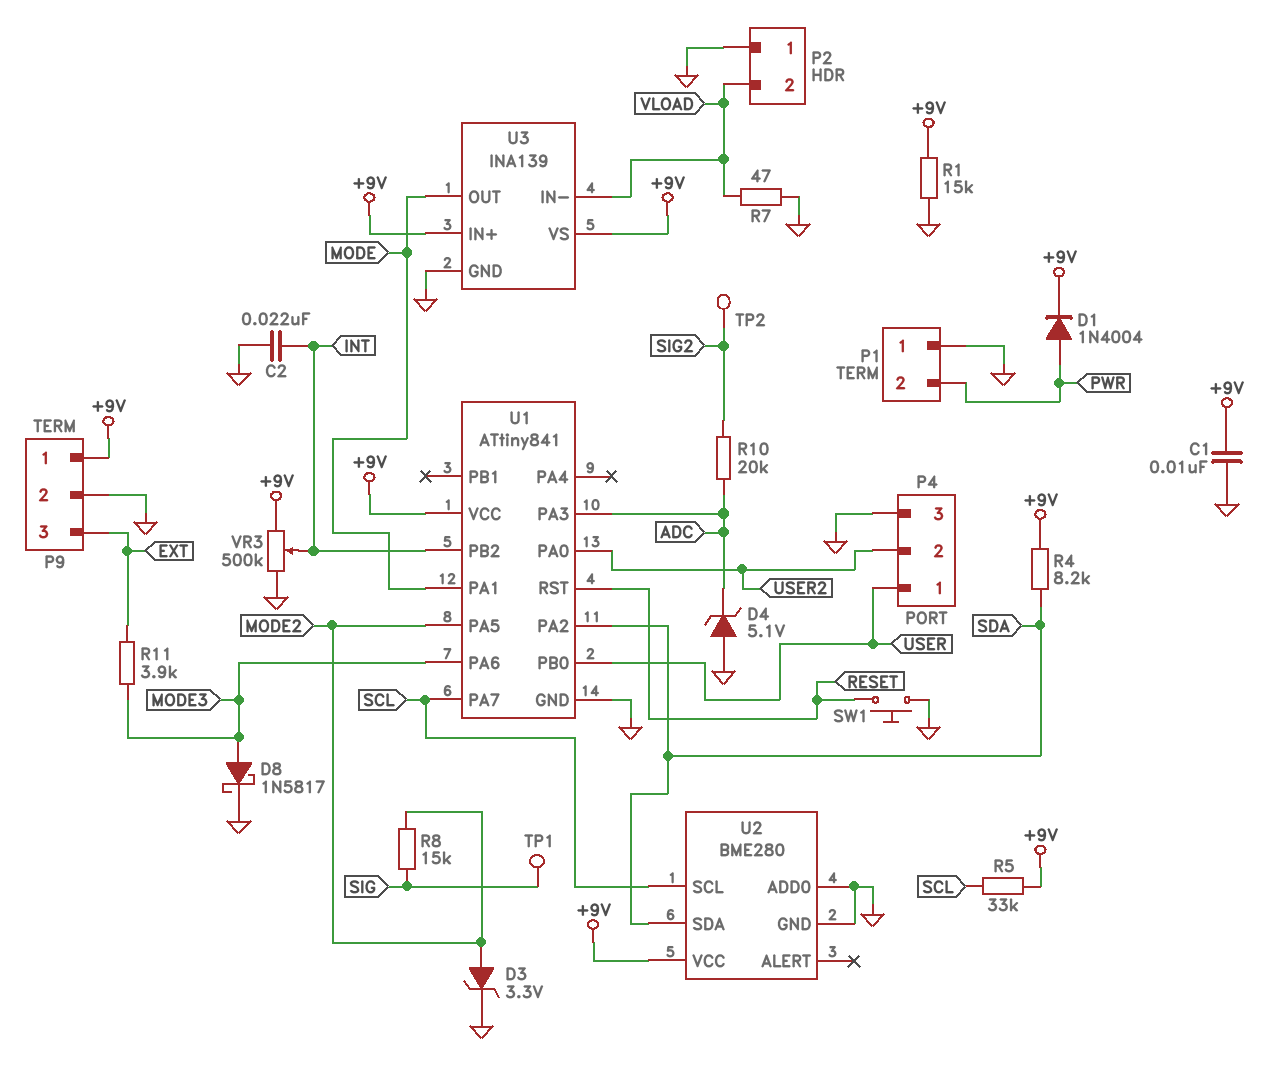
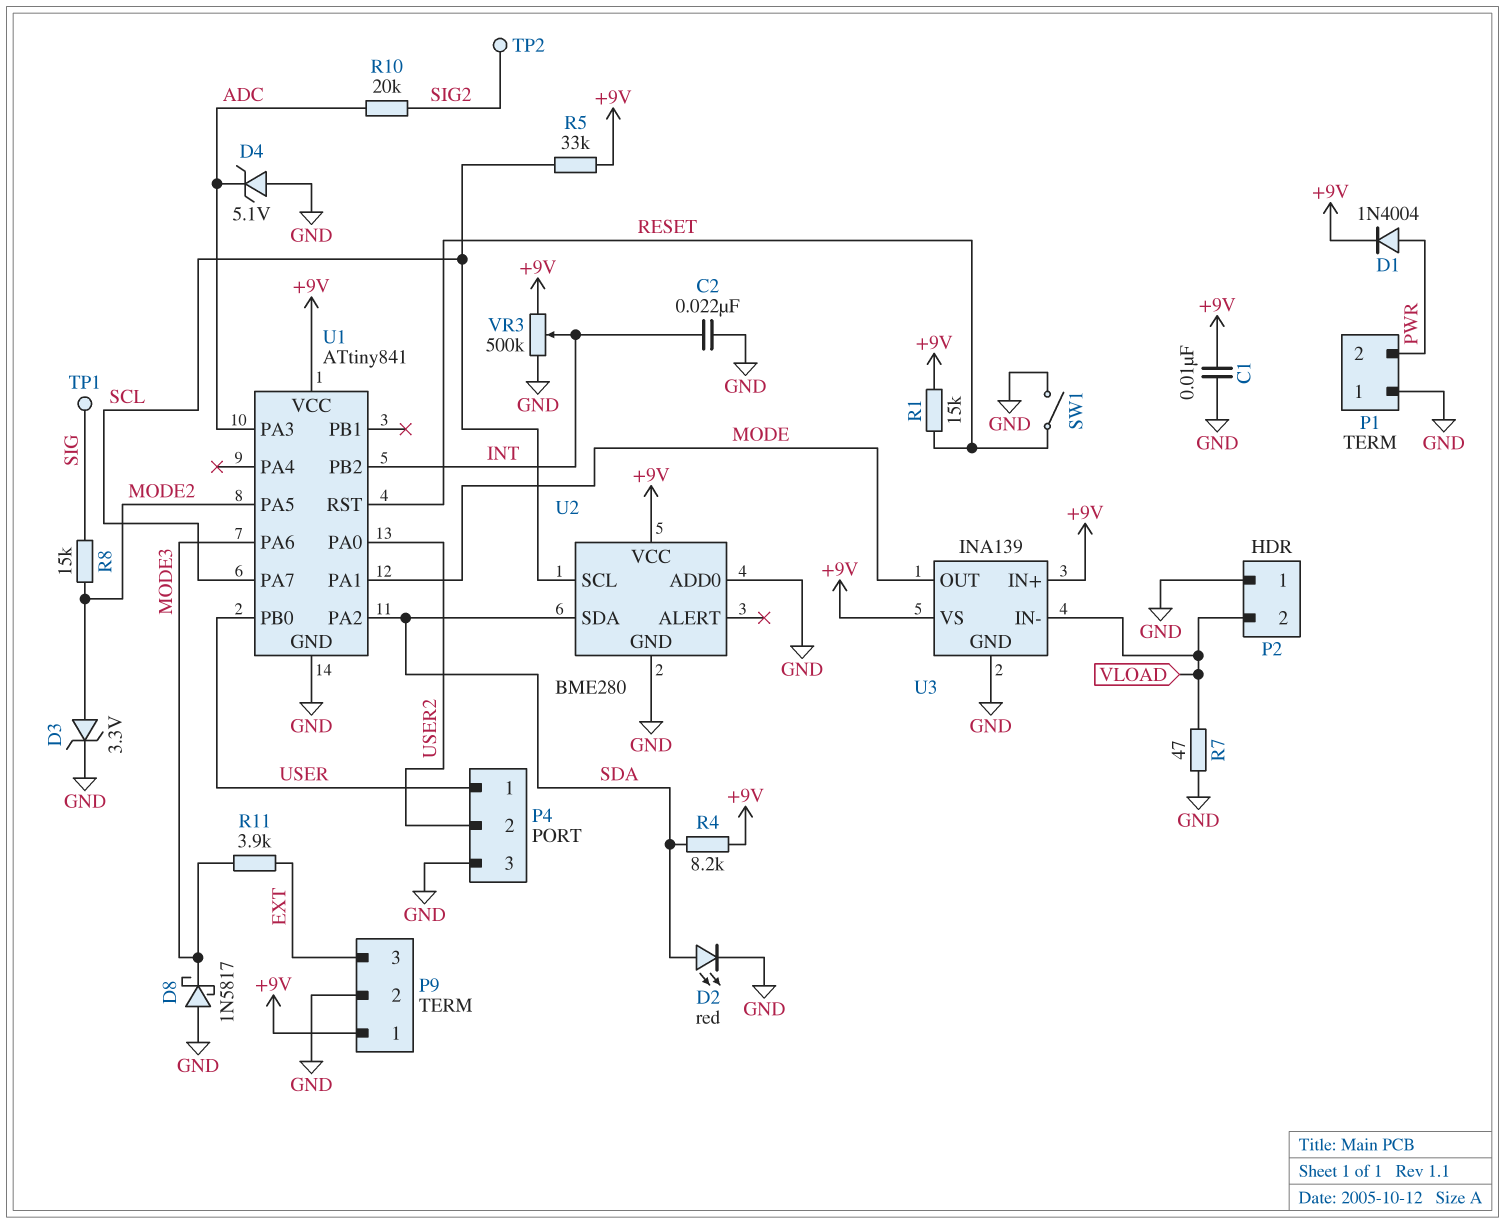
D2: none -> LED red (A SDA, K GND)
D8: schottky 1N5817 (A MODE3, K GND) -> schottky 1N5817 (A GND, K MODE3)
R1: 15k (+9V, GND) -> 15k (+9V, RESET)
SW1: button (GND, RESET) -> switch (GND, RESET)

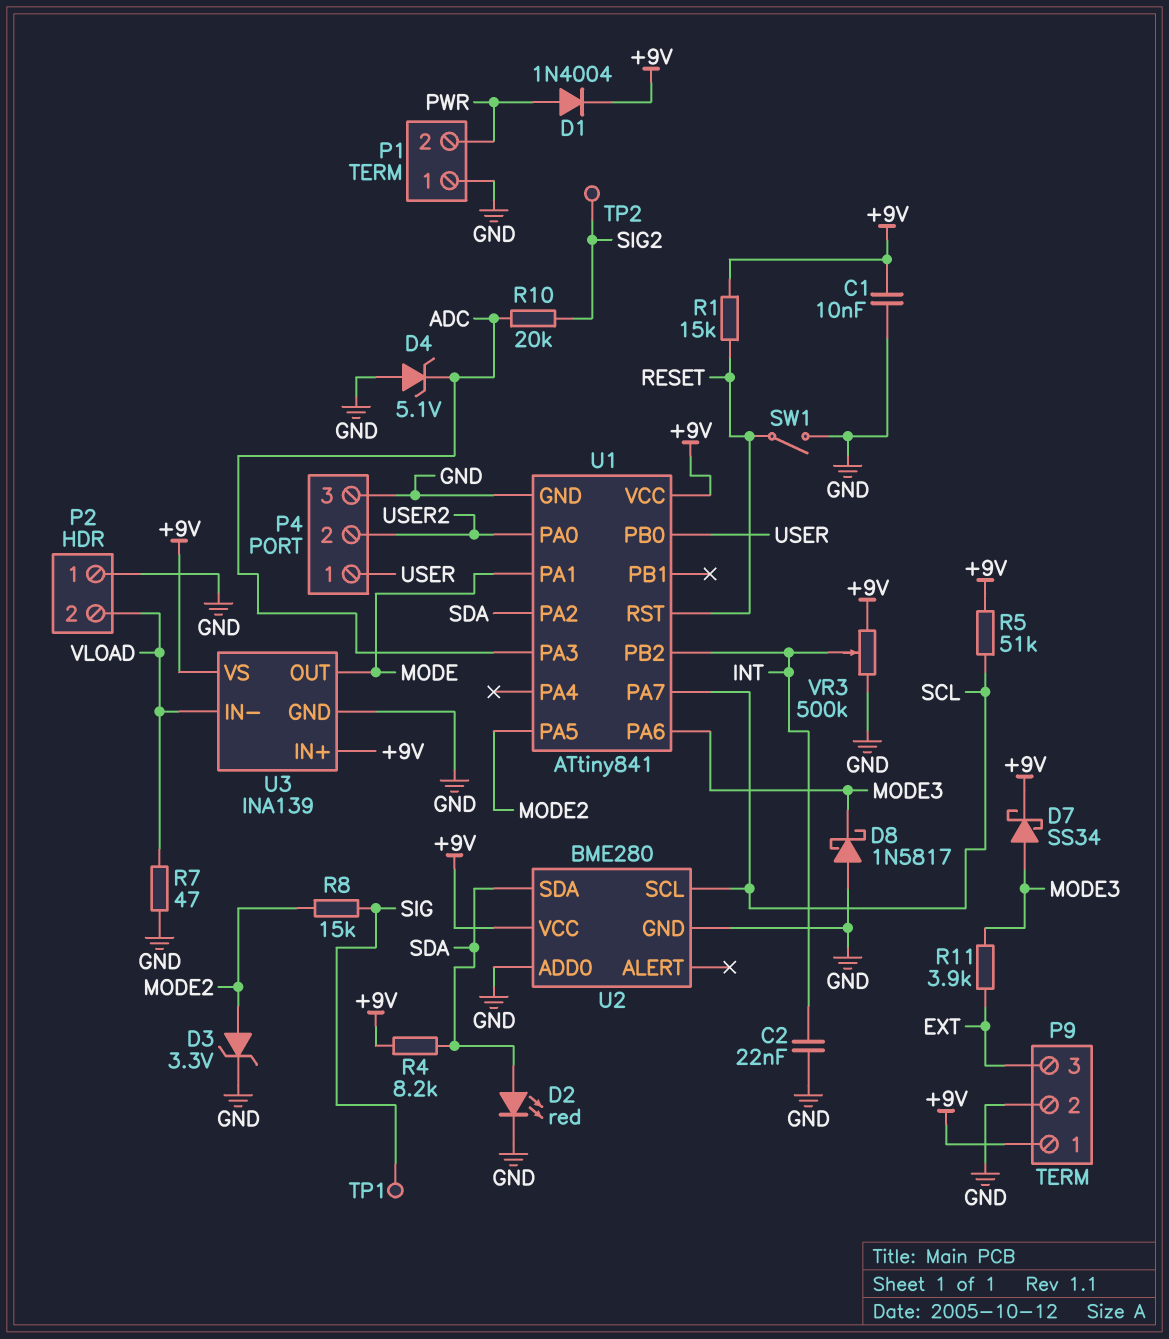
D7: none -> schottky SS34 (A MODE3, K +9V)
R5: 33k (+9V, SCL) -> 51k (+9V, SCL)

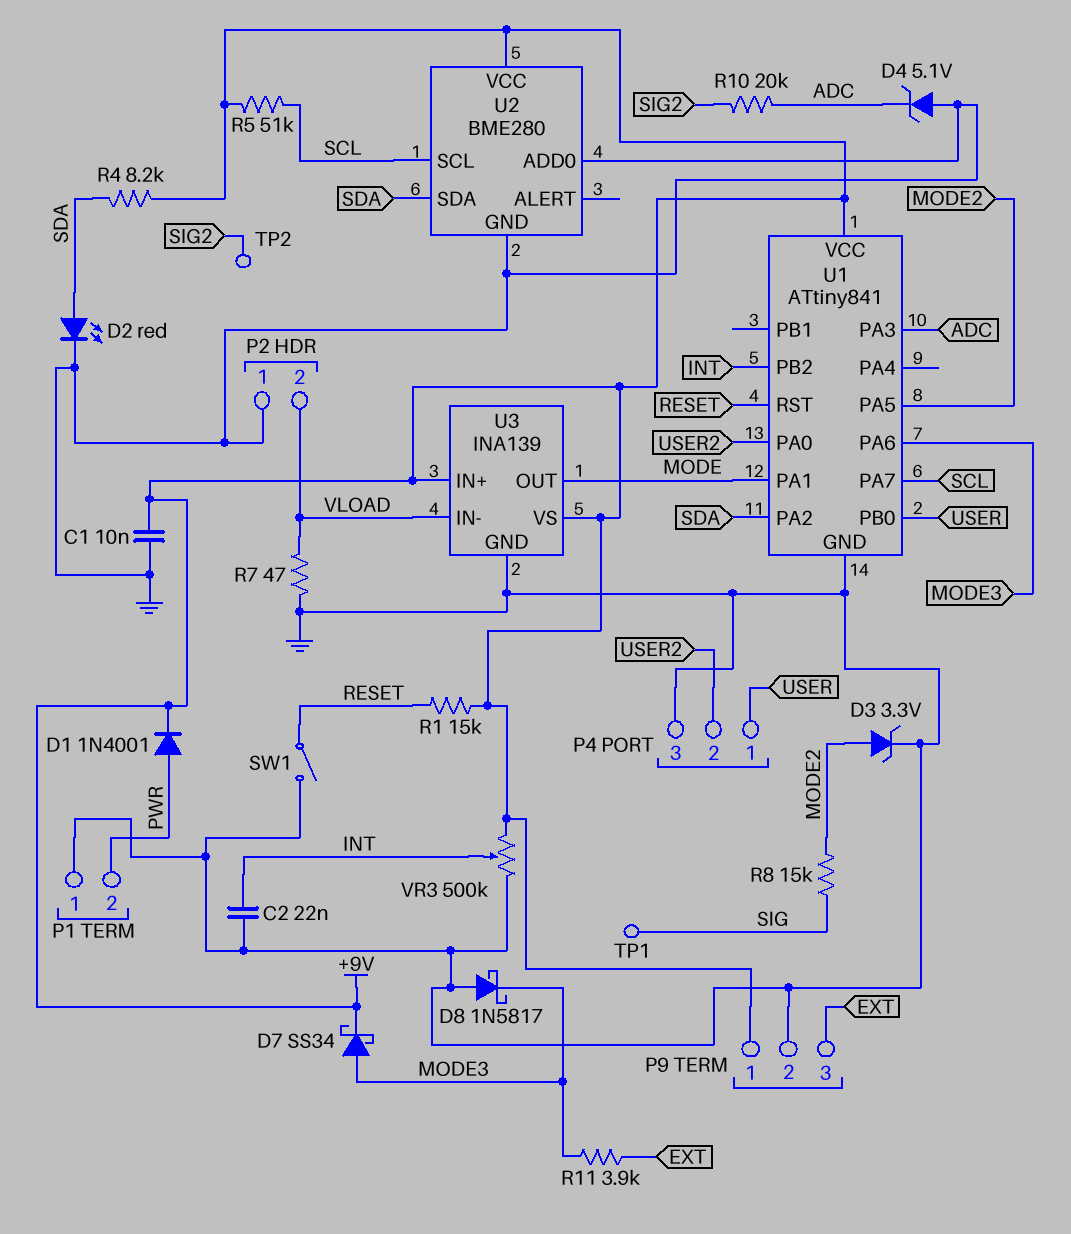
D1: diode 1N4004 (A PWR, K +9V) -> diode 1N4001 (A PWR, K +9V)

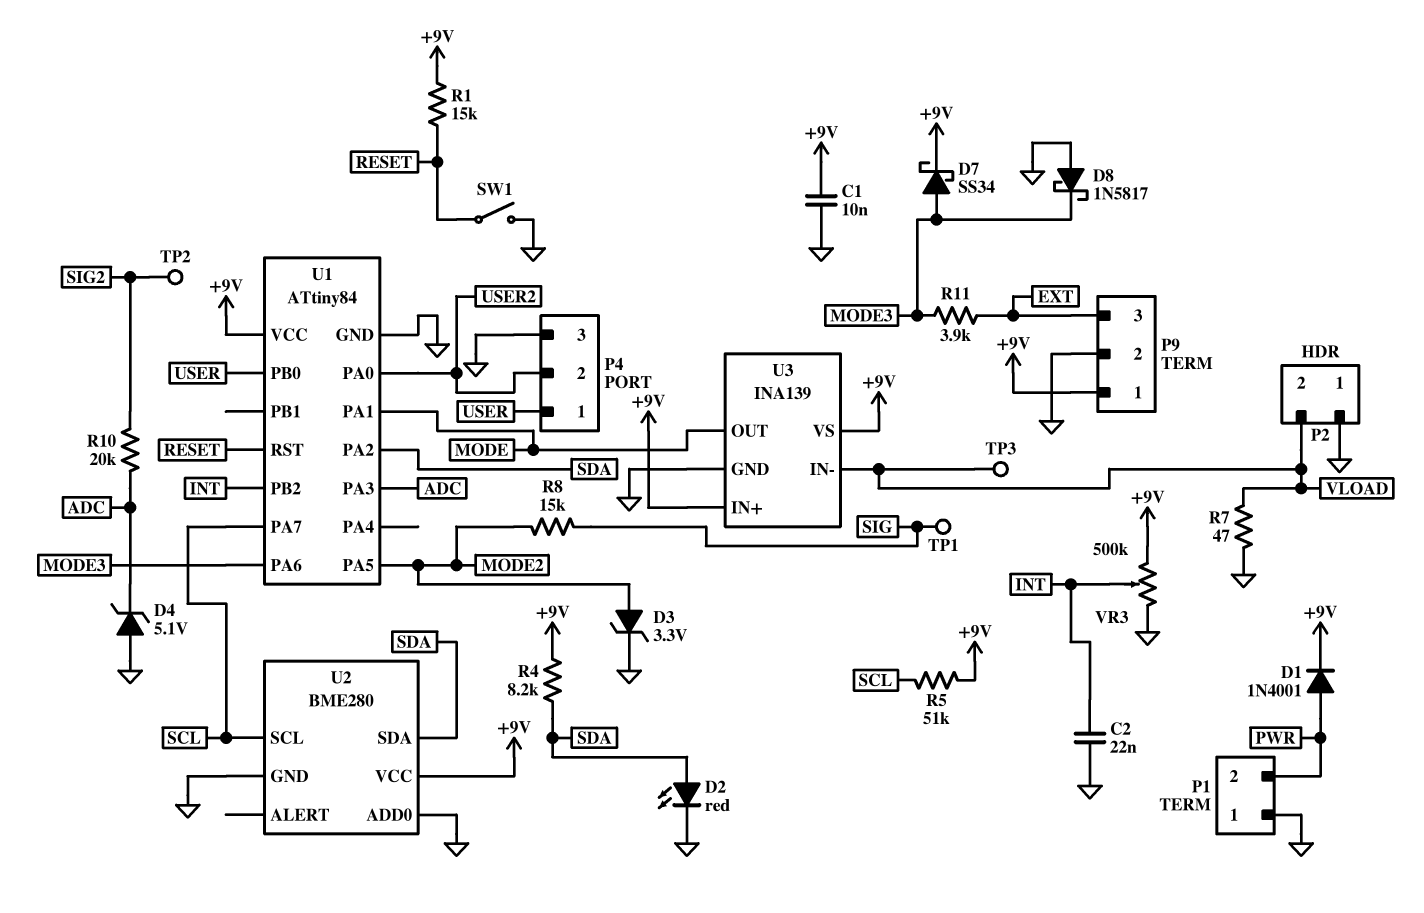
TP3: none -> test point (VLOAD)
U1: ATtiny841 -> ATtiny84

